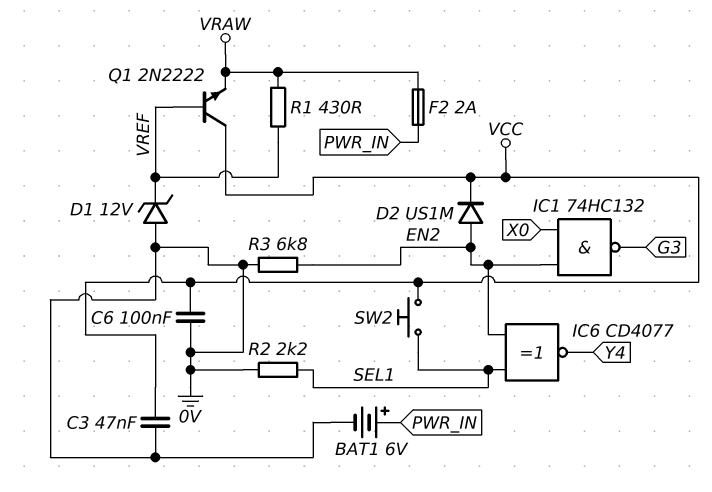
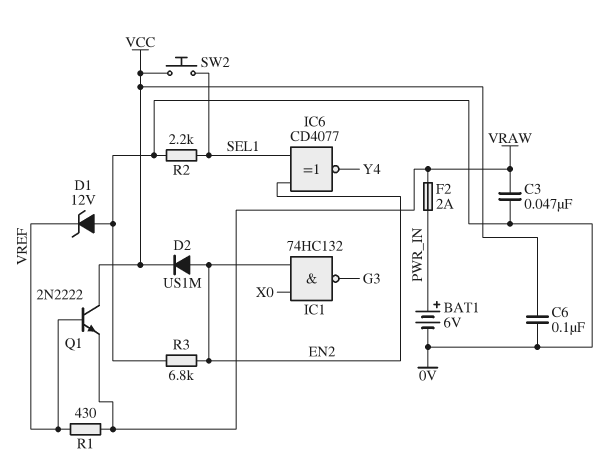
C3: 47nF (0V, VCC) -> 47nF (0V, VRAW)

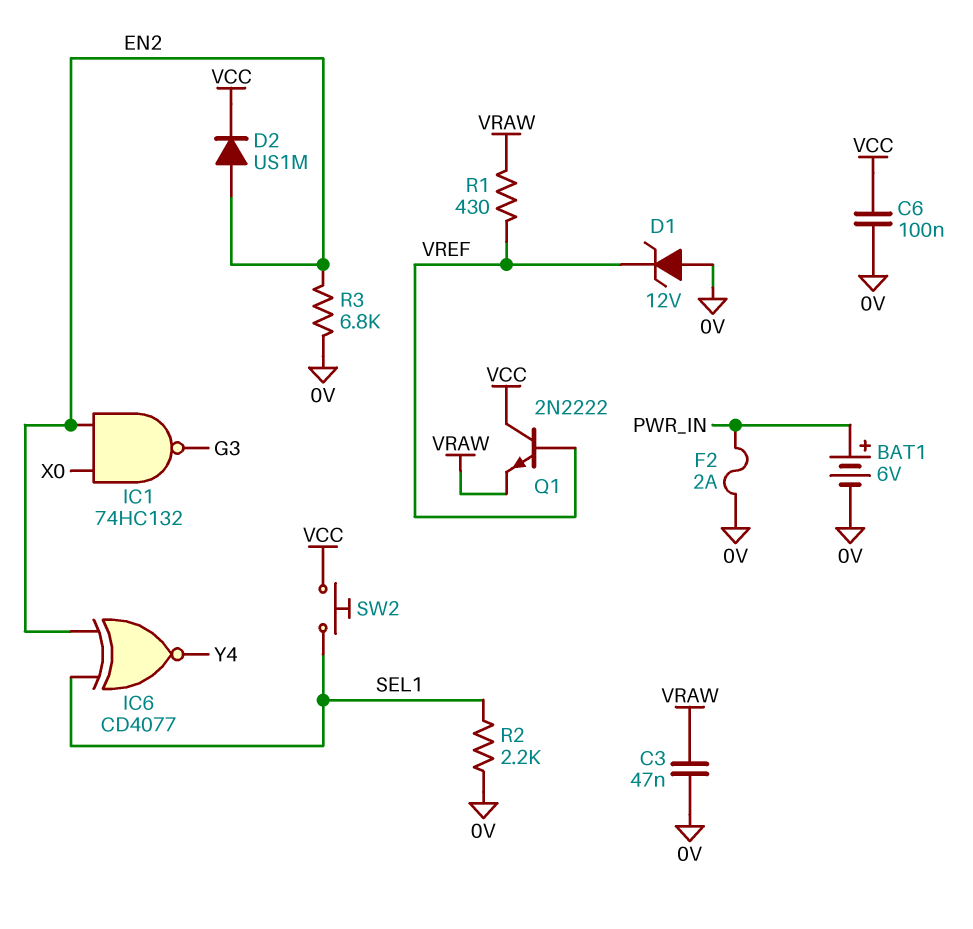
F2: 2A (PWR_IN, VRAW) -> 2A (0V, PWR_IN)

